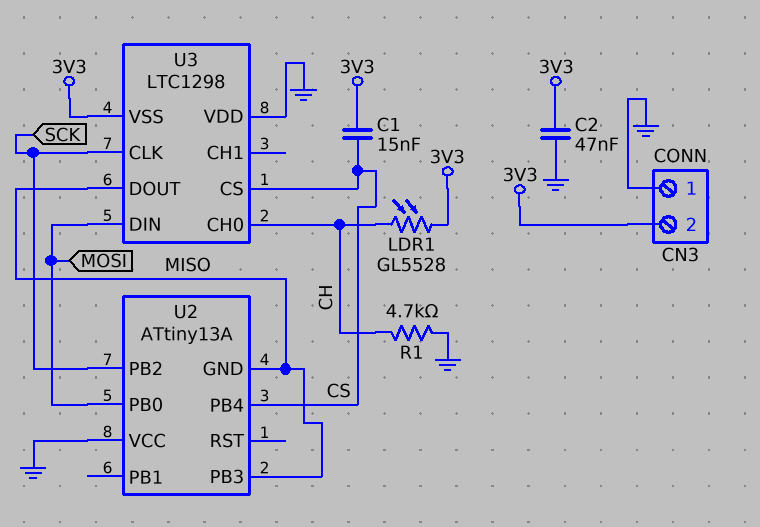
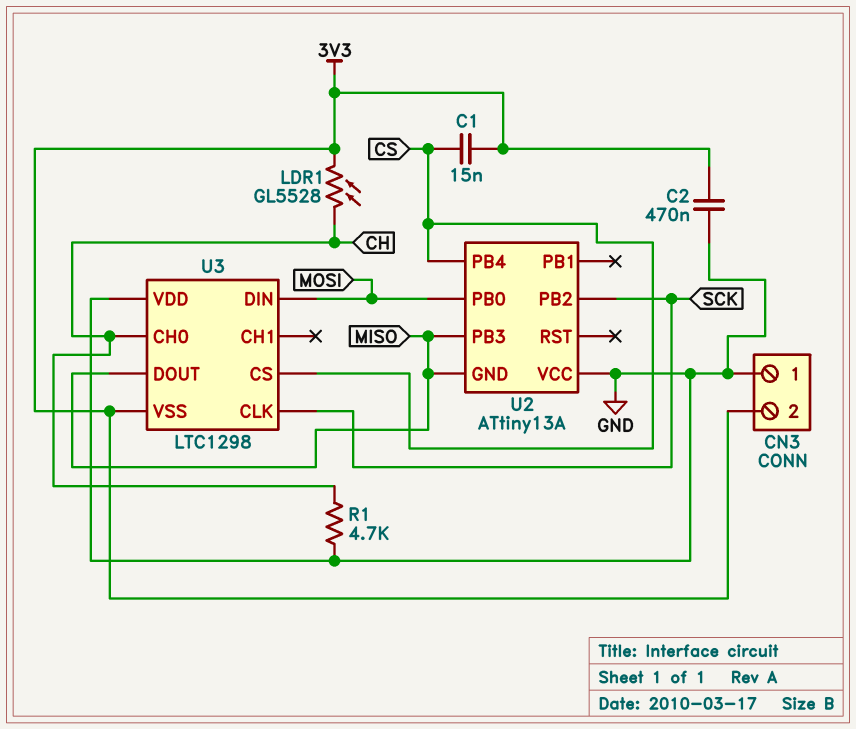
C2: 47nF (3V3, GND) -> 470nF (3V3, GND)

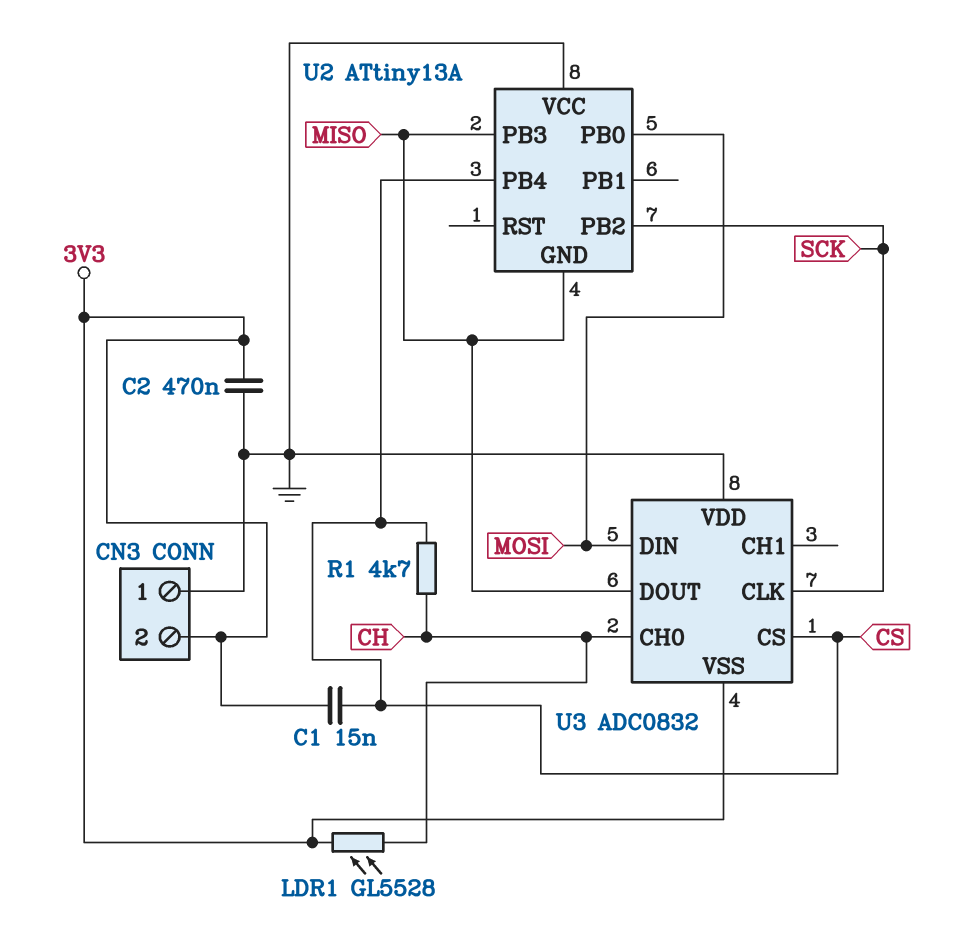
R1: 4.7k (CH, GND) -> 4.7k (CH, CS)
U3: LTC1298 -> ADC0832

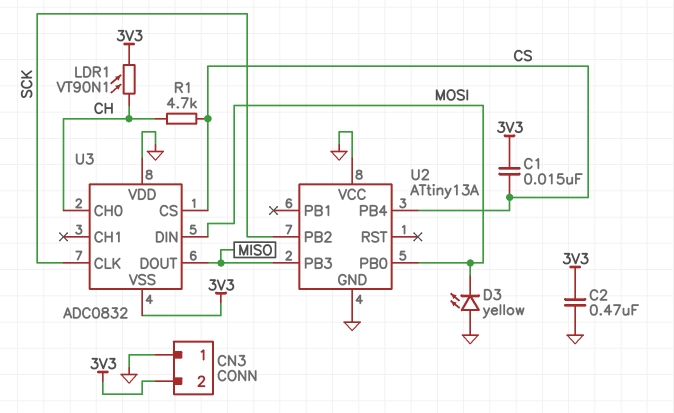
D3: none -> LED yellow (A GND, K MOSI)
LDR1: GL5528 (3V3, CH) -> VT90N1 (3V3, CH)
U2 pin GND: MISO -> GND

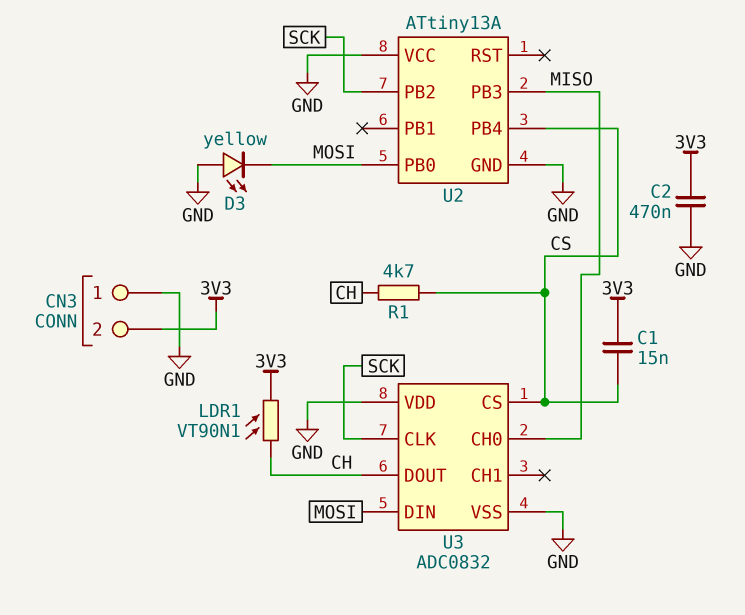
U3 pin CH0: CH -> MISO
U3 pin DOUT: MISO -> CH
U3 pin VSS: 3V3 -> GND

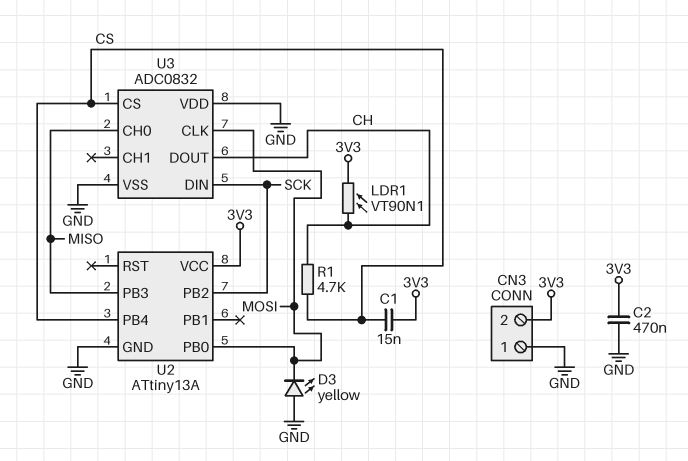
U2 pin VCC: GND -> 3V3
U3 pin CLK: SCK -> MOSI
U3 pin DIN: MOSI -> SCK

